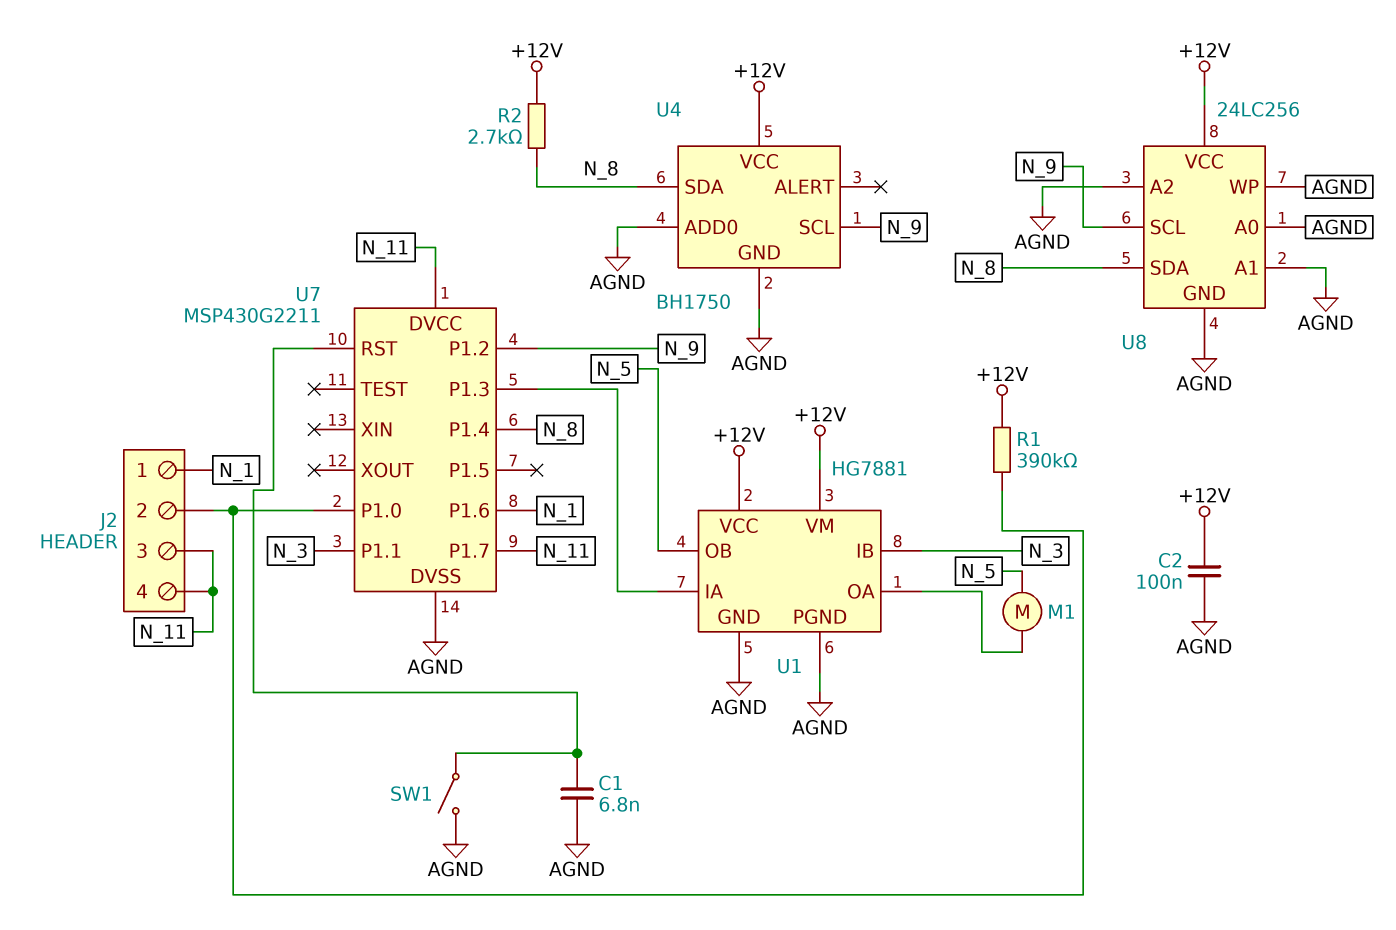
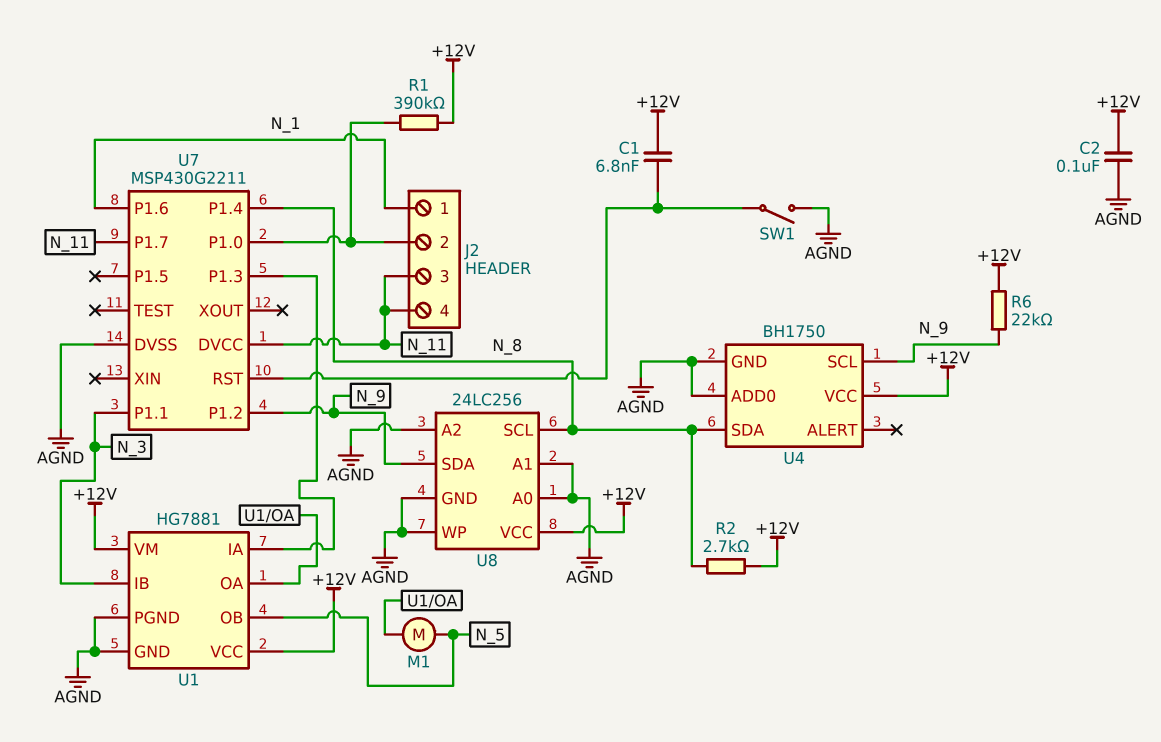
C1: 6.8nF (AGND, U7/RST) -> 6.8nF (+12V, U7/RST)
R6: none -> 22k (+12V, N_9)
U8 pin SCL: N_9 -> N_8
U8 pin SDA: N_8 -> N_9

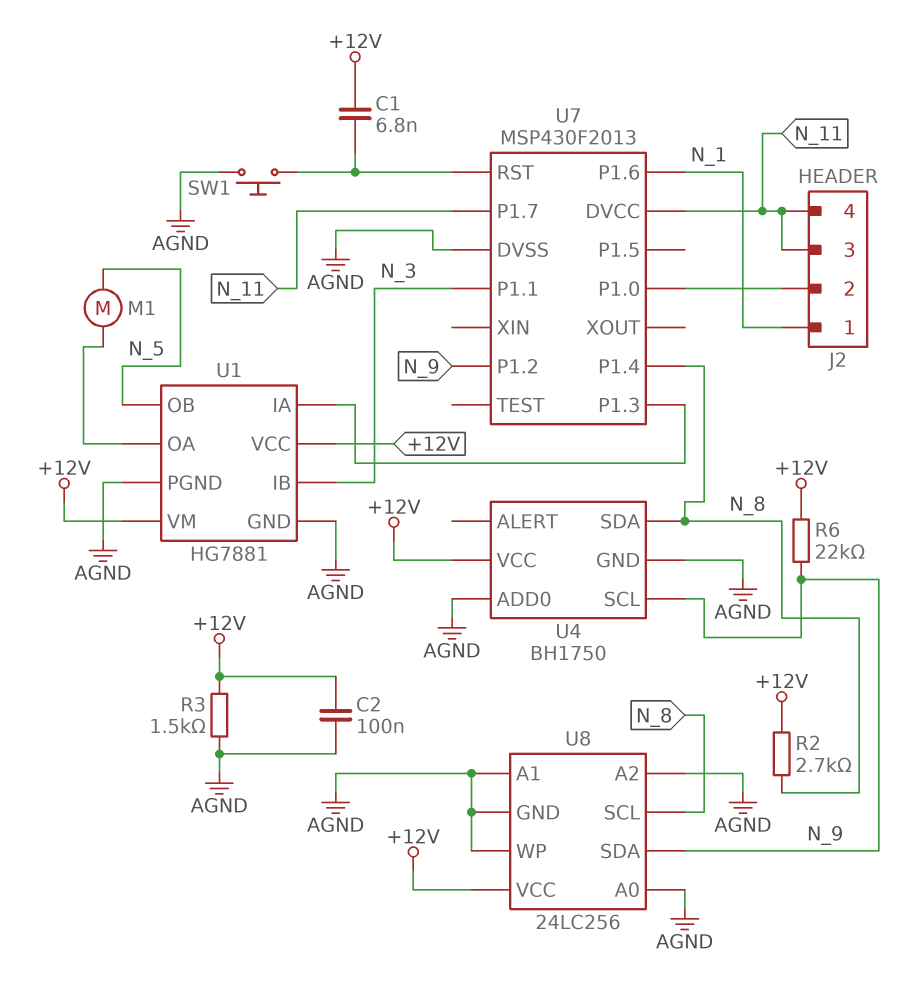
R1: 390k (+12V, J2/2) -> none
R3: none -> 1.5k (+12V, AGND)
SW1: switch (AGND, U7/RST) -> button (AGND, U7/RST)
U7: MSP430G2211 -> MSP430F2013

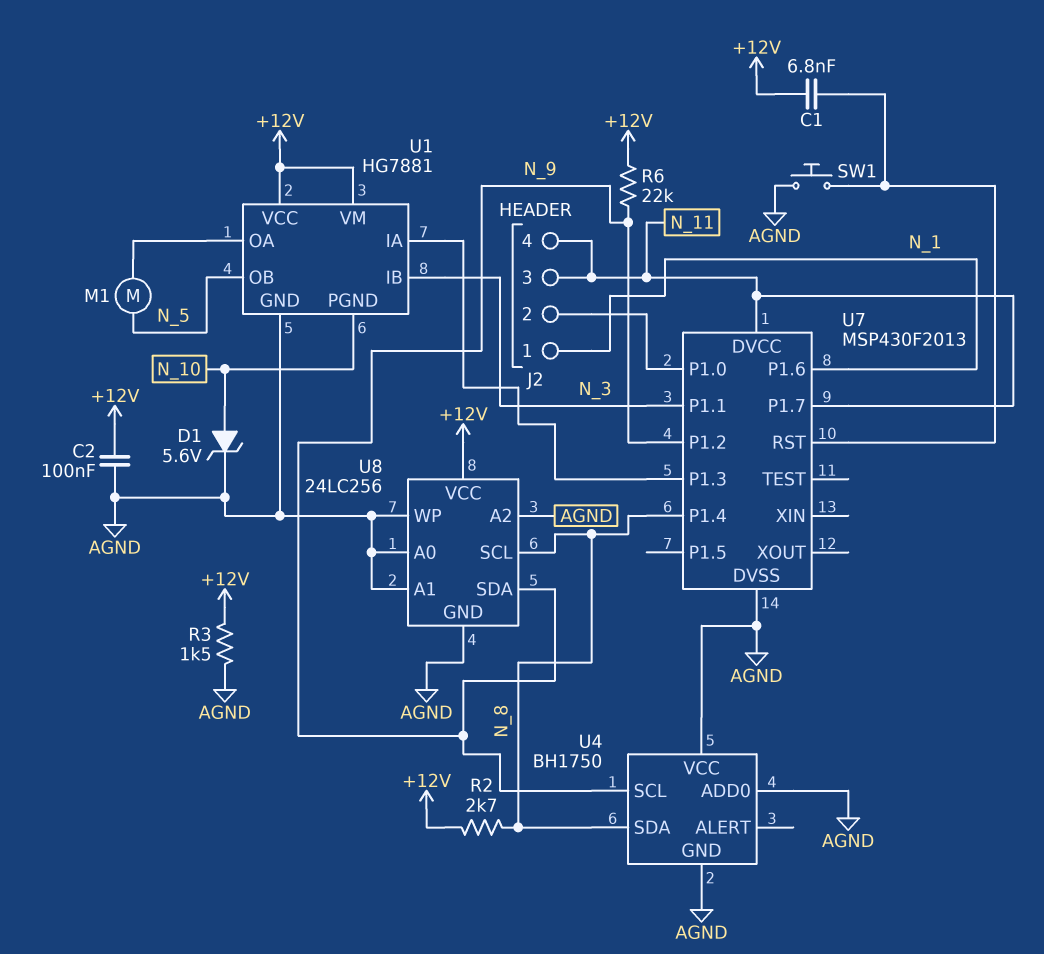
D1: none -> zener 5.6V (A N_10, K AGND)
U1 pin PGND: AGND -> N_10
U4 pin VCC: +12V -> AGND

